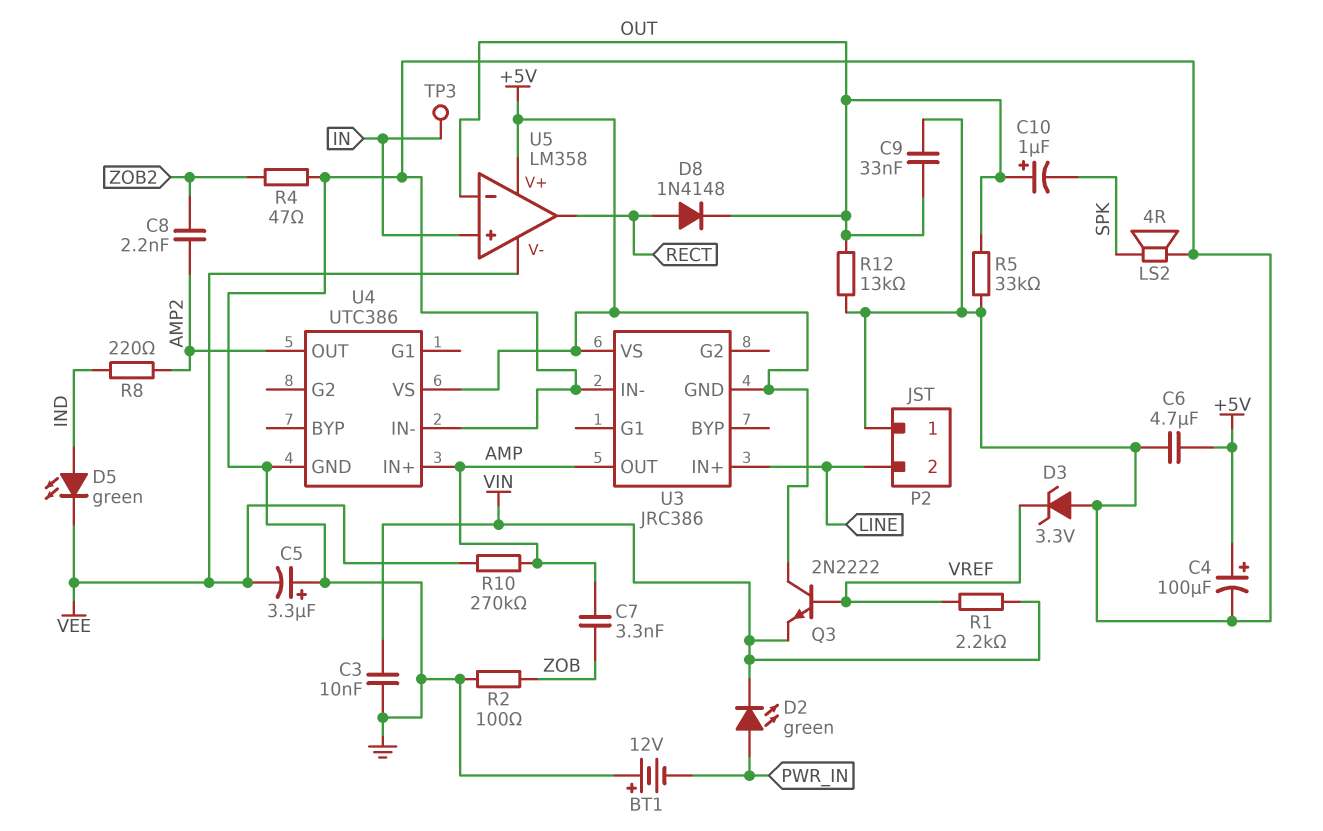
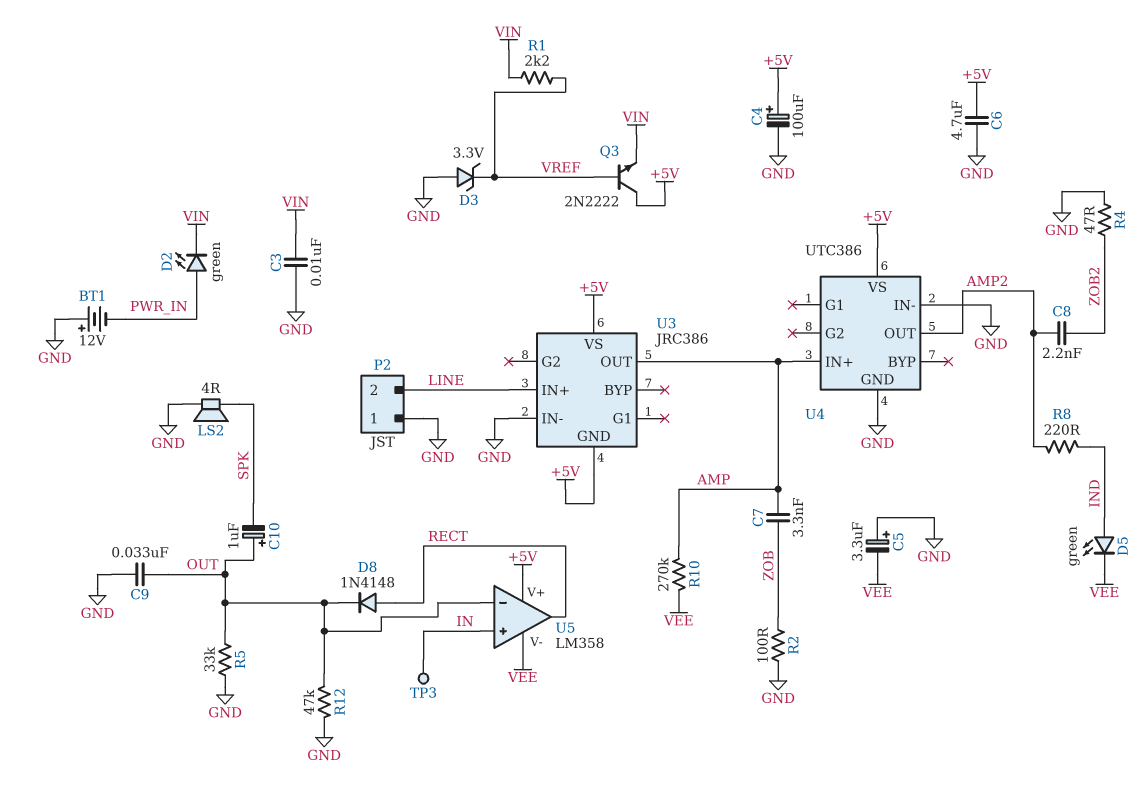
R12: 13k (GND, OUT) -> 47k (GND, OUT)

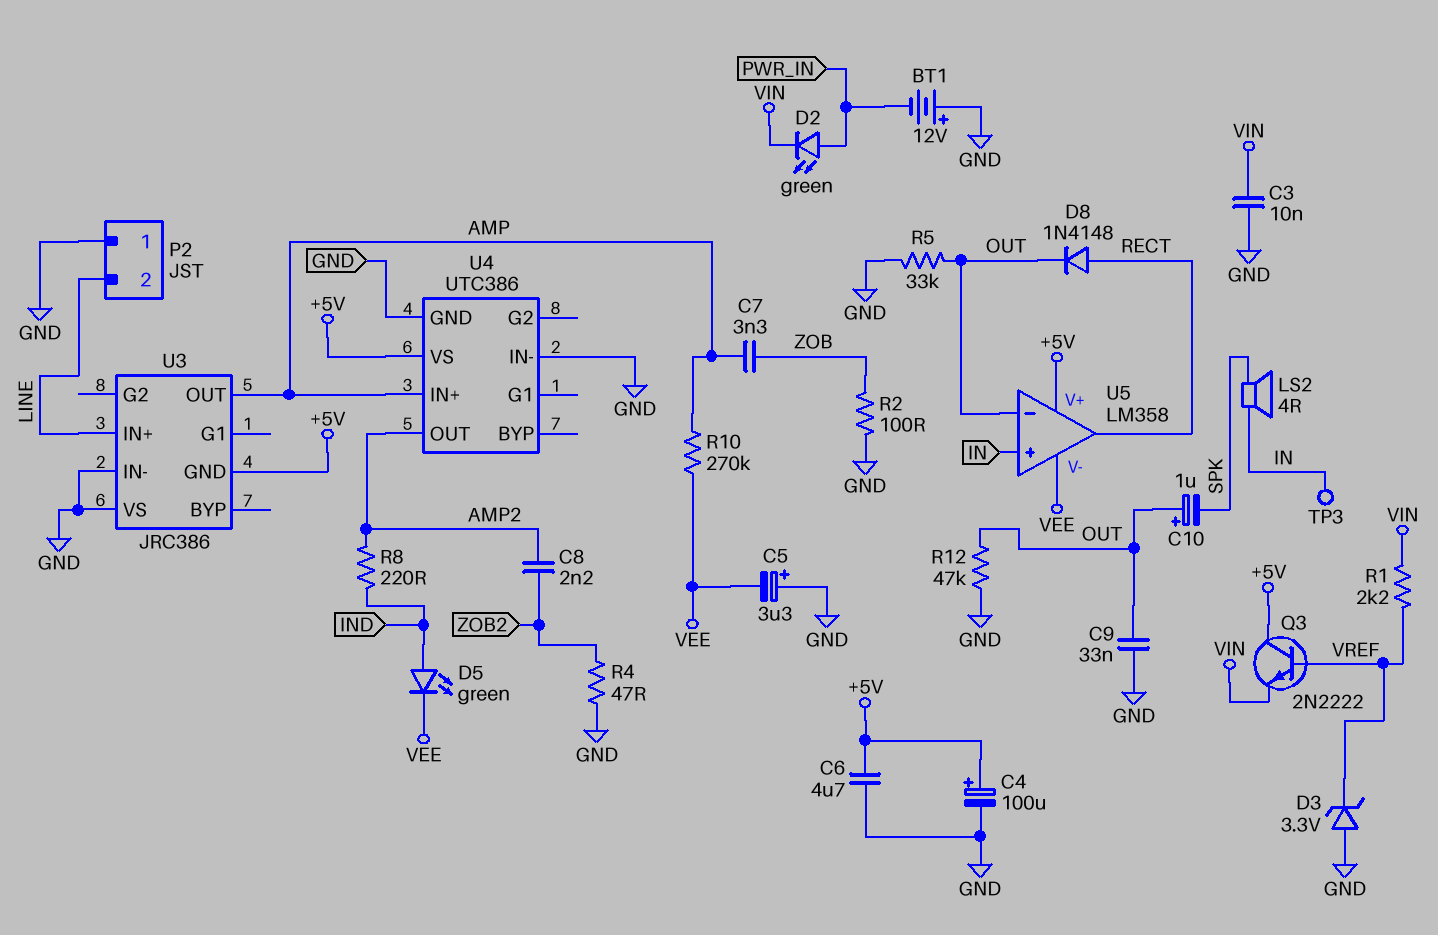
LS2: speaker 4R (GND, SPK) -> speaker 4R (IN, SPK)
U3 pin VS: +5V -> GND

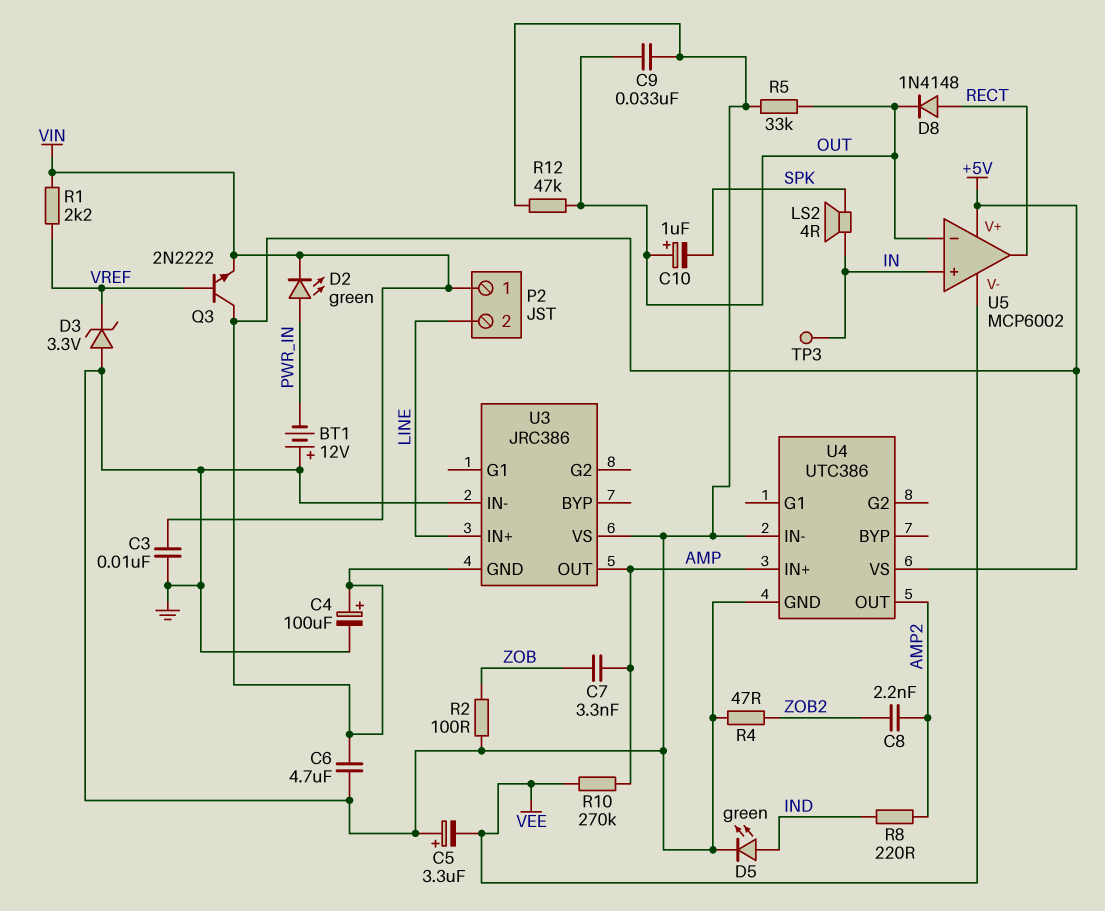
D5: LED green (A IND, K VEE) -> LED green (A IND, K GND)
P2 pin 1: GND -> VIN
U5: LM358 -> MCP6002

